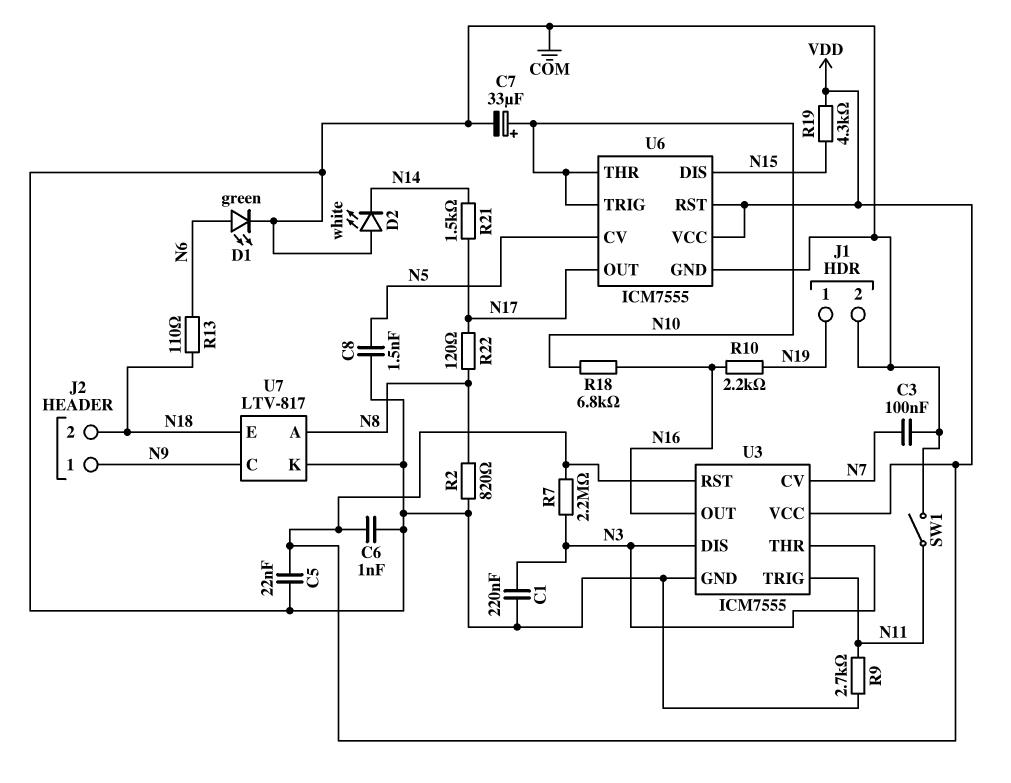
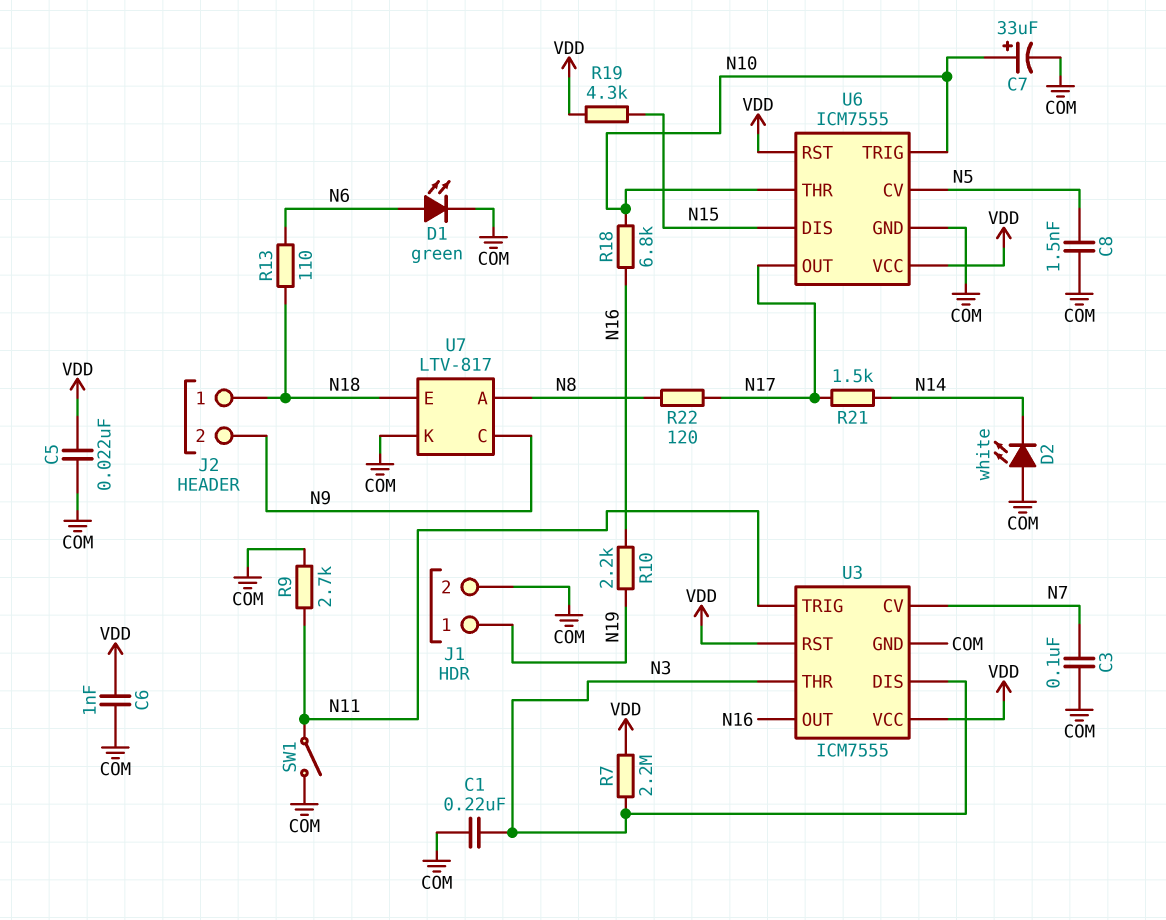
J2 pin 1: N9 -> N18
J2 pin 2: N18 -> N9
R2: 820 (COM, N8) -> none

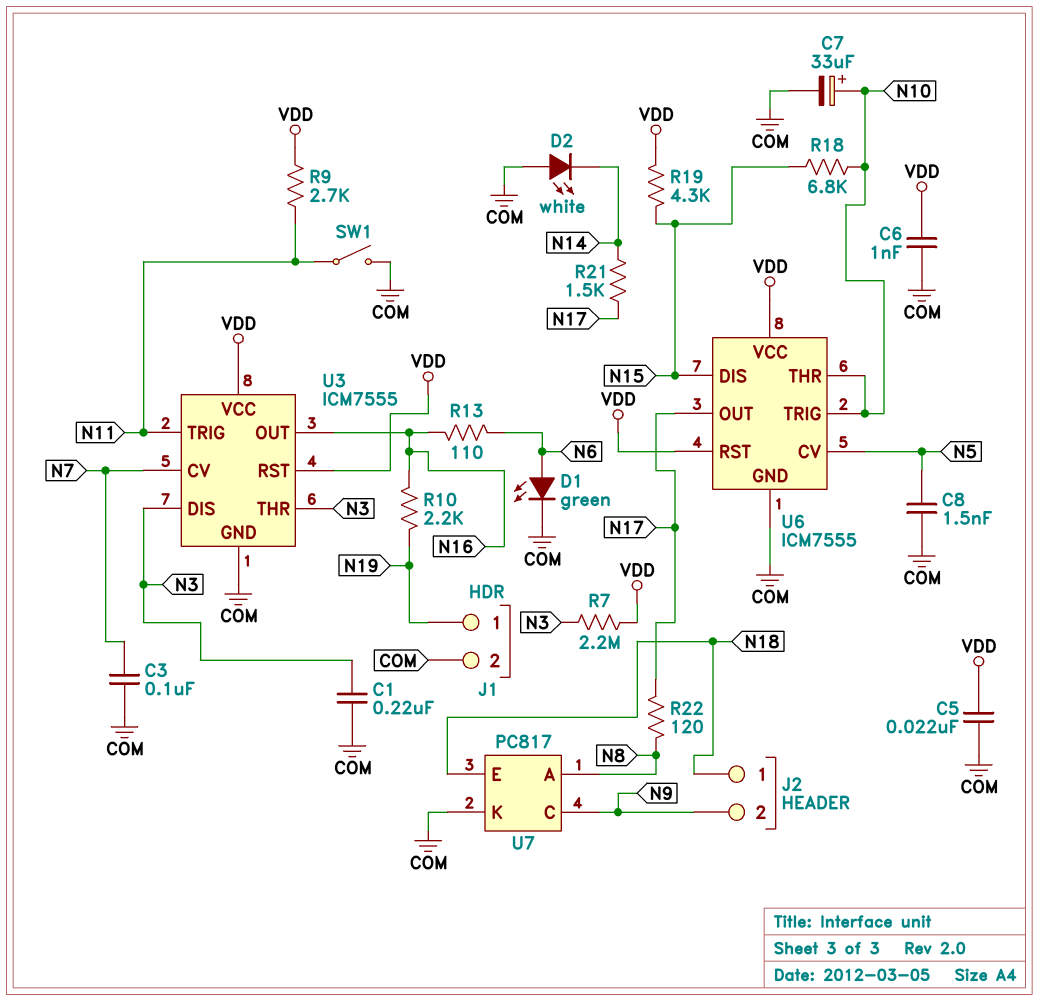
R9: 2.7k (COM, N11) -> 2.7k (N11, VDD)
R13: 110 (N6, N18) -> 110 (N6, N16)
R18: 6.8k (N10, N16) -> 6.8k (N10, N15)
U7: LTV-817 -> PC817

